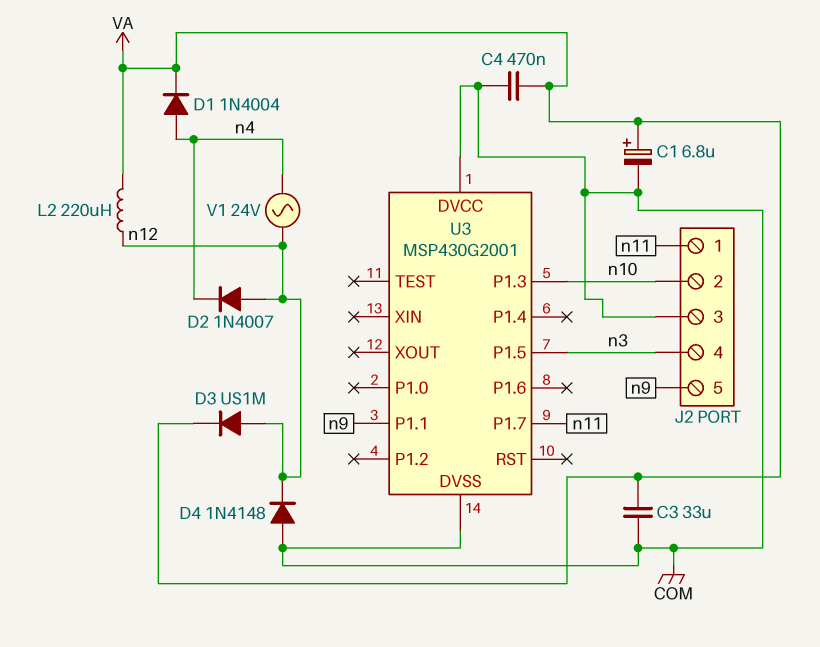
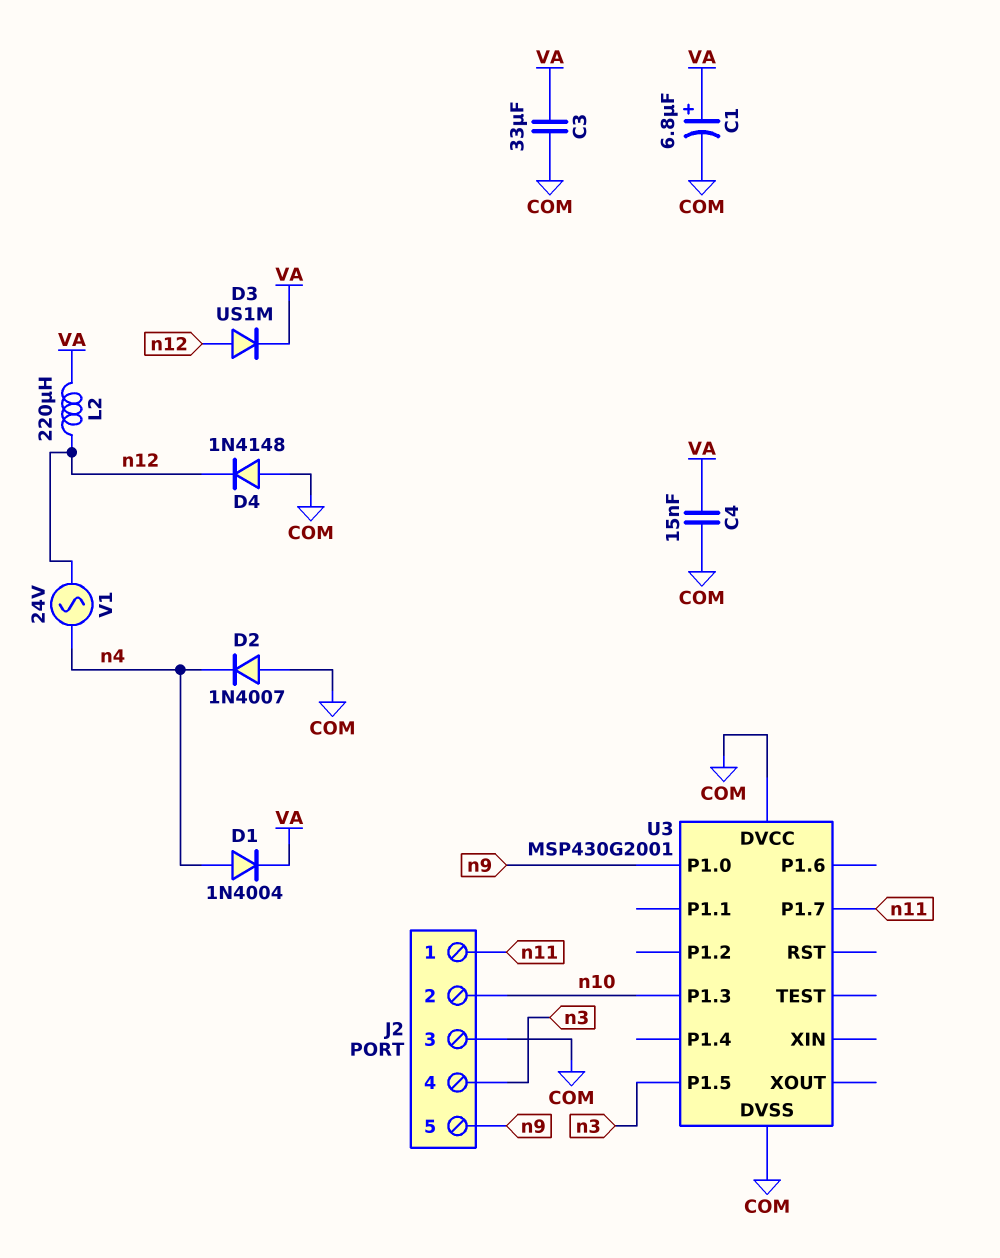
C4: 470nF (COM, VA) -> 15nF (COM, VA)
D2: diode 1N4007 (A n12, K n4) -> diode 1N4007 (A COM, K n4)
U3 pin P1.0: none -> n9
U3 pin P1.1: n9 -> none

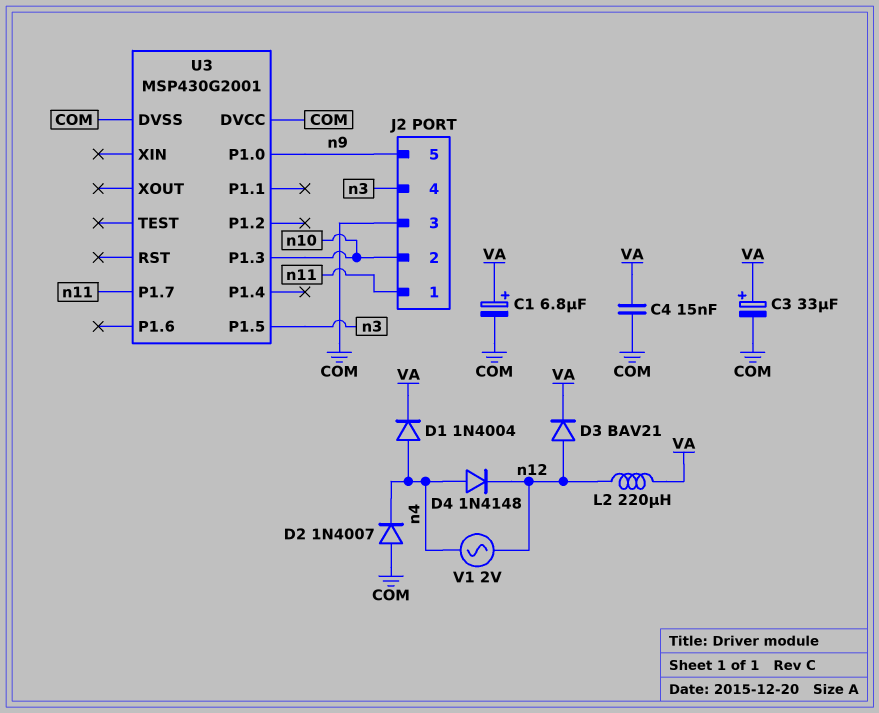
C3: 33uF (COM, VA) -> 33uF (plus VA, minus COM)
D3: diode US1M (A n12, K VA) -> diode BAV21 (A n12, K VA)
D4: diode 1N4148 (A COM, K n12) -> diode 1N4148 (A n4, K n12)
V1: AC 24V (n4, n12) -> AC 2V (n4, n12)

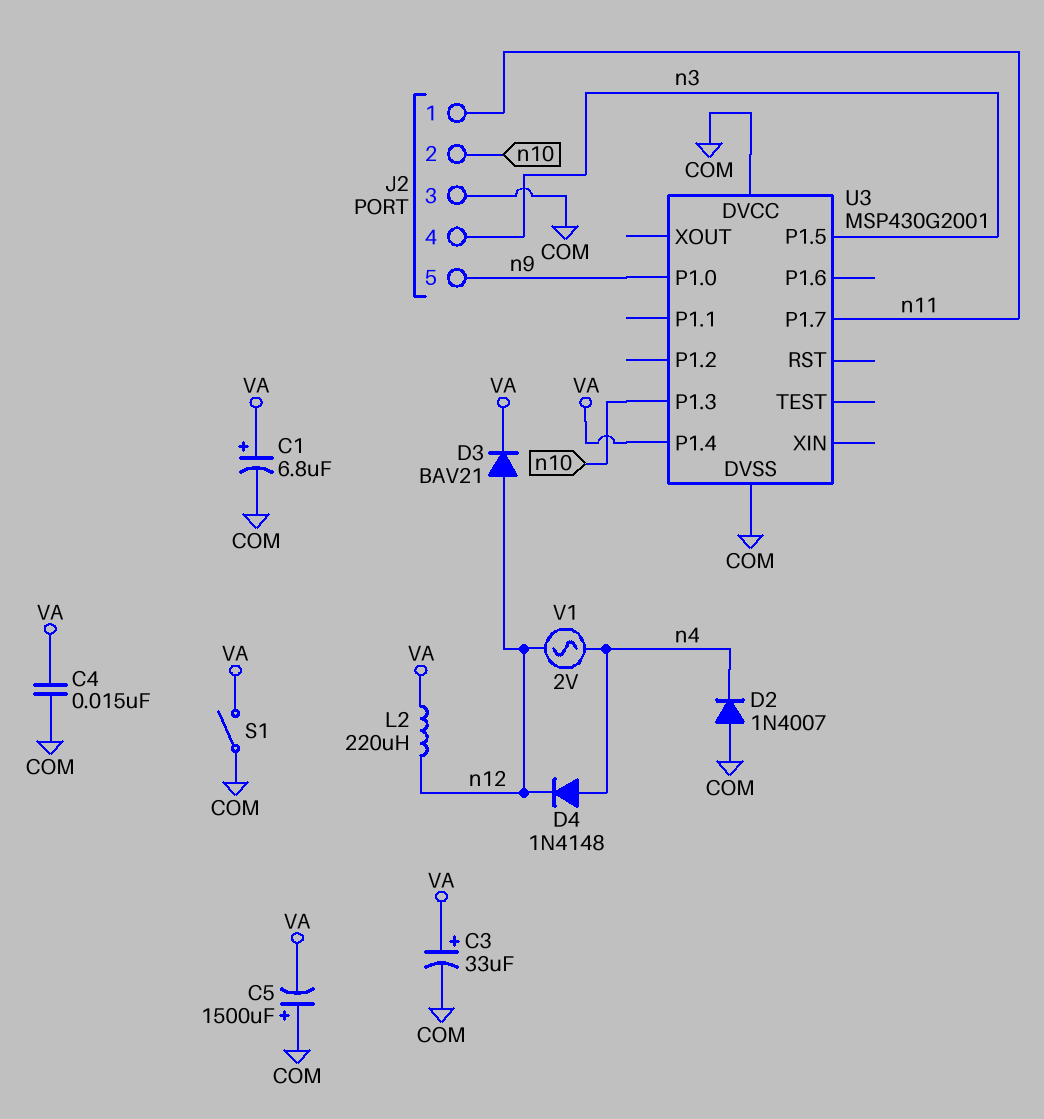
C5: none -> 1500uF (plus COM, minus VA)
D1: diode 1N4004 (A n4, K VA) -> none
S1: none -> switch (COM, VA)
U3 pin P1.4: none -> VA

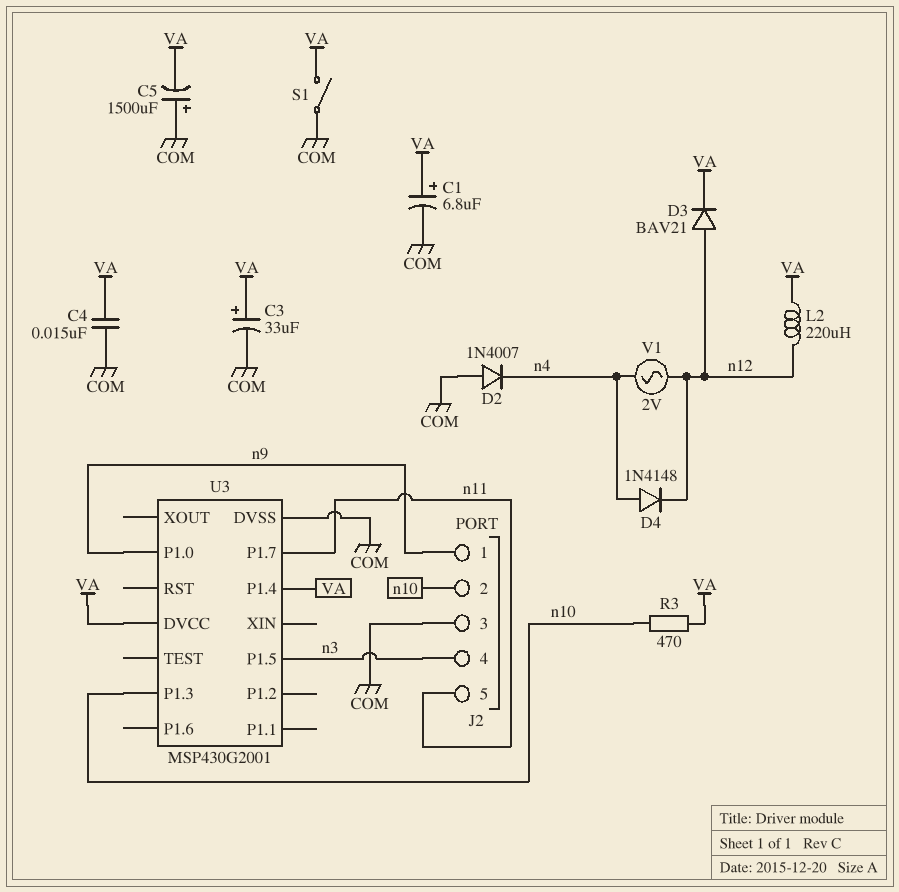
J2 pin 1: n11 -> n9
J2 pin 5: n9 -> n11
R3: none -> 470 (VA, n10)
U3 pin DVCC: COM -> VA

